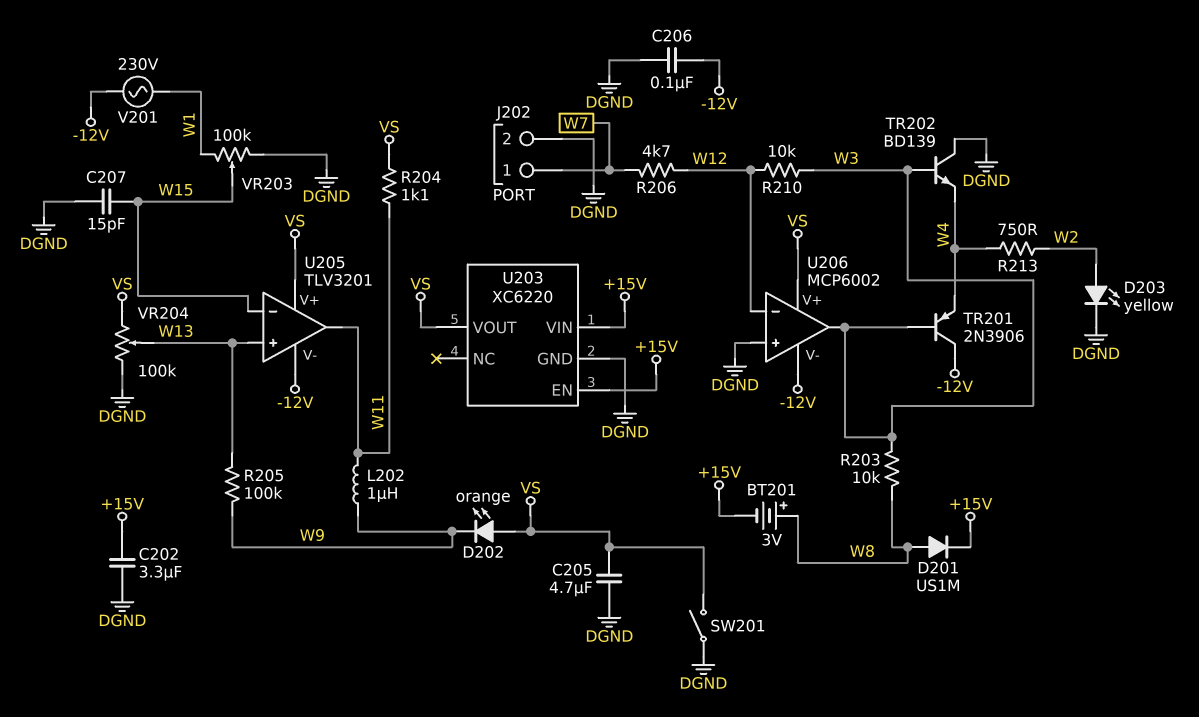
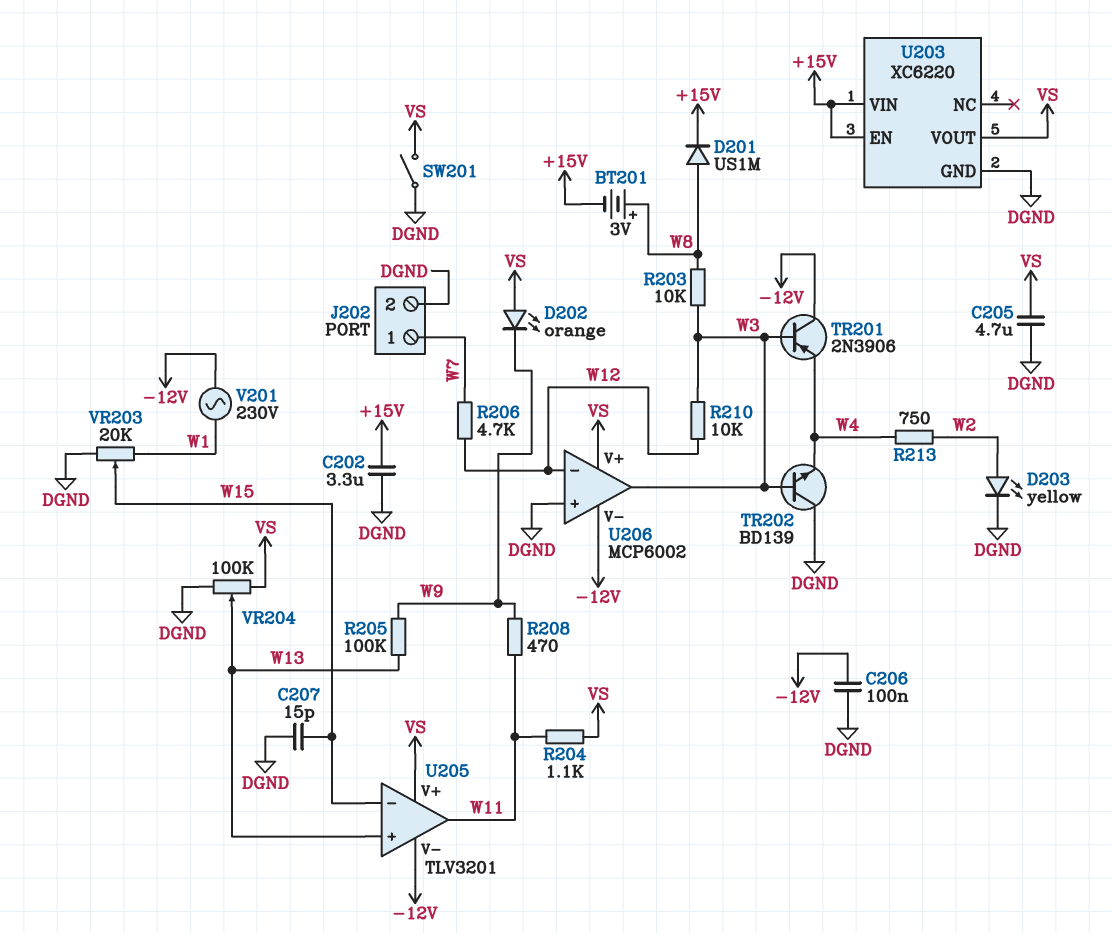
L202: 1uH (W9, W11) -> none
R208: none -> 470 (W9, W11)
VR203: 100k (DGND, W1, wiper W15) -> 20k (DGND, W1, wiper W15)

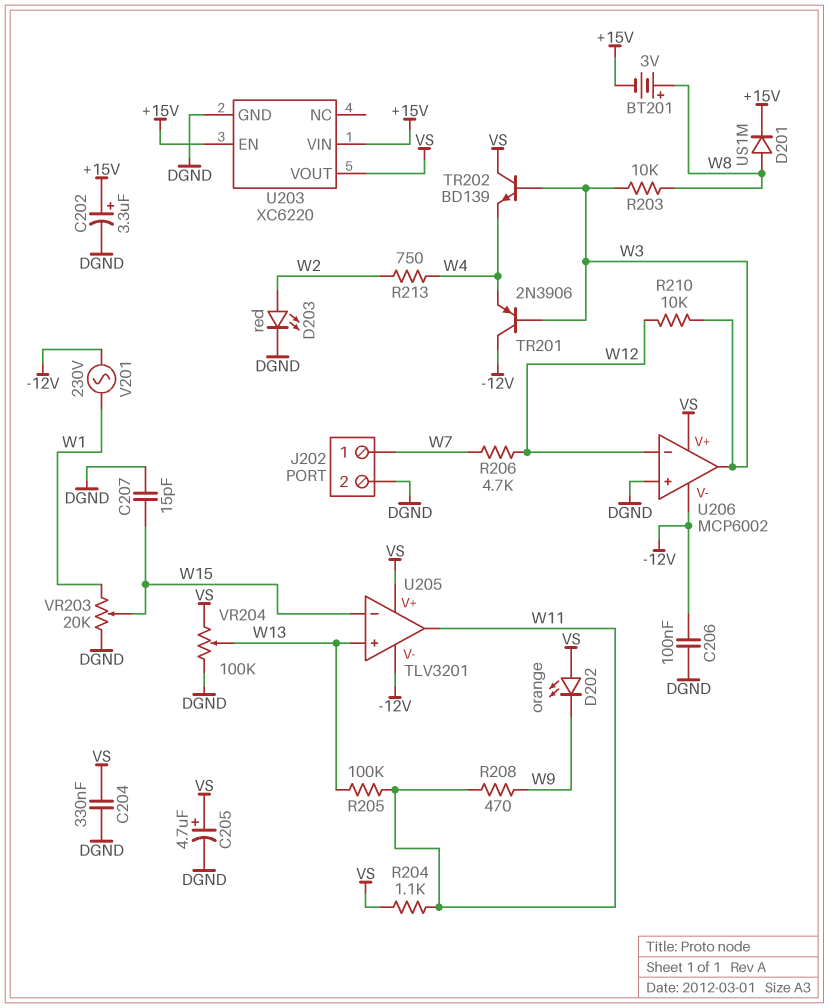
C202: 3.3uF (+15V, DGND) -> 3.3uF (plus +15V, minus DGND)
C204: none -> 330nF (DGND, VS)
C205: 4.7uF (DGND, VS) -> 4.7uF (plus VS, minus DGND)
D203: LED yellow (A W2, K DGND) -> LED red (A W2, K DGND)
R205: 100k (W9, W13) -> 100k (W11, W13)
SW201: switch (DGND, VS) -> none
TR202: NPN BD139 (B W3, C DGND, E W4) -> NPN BD139 (B W3, C VS, E W4)

